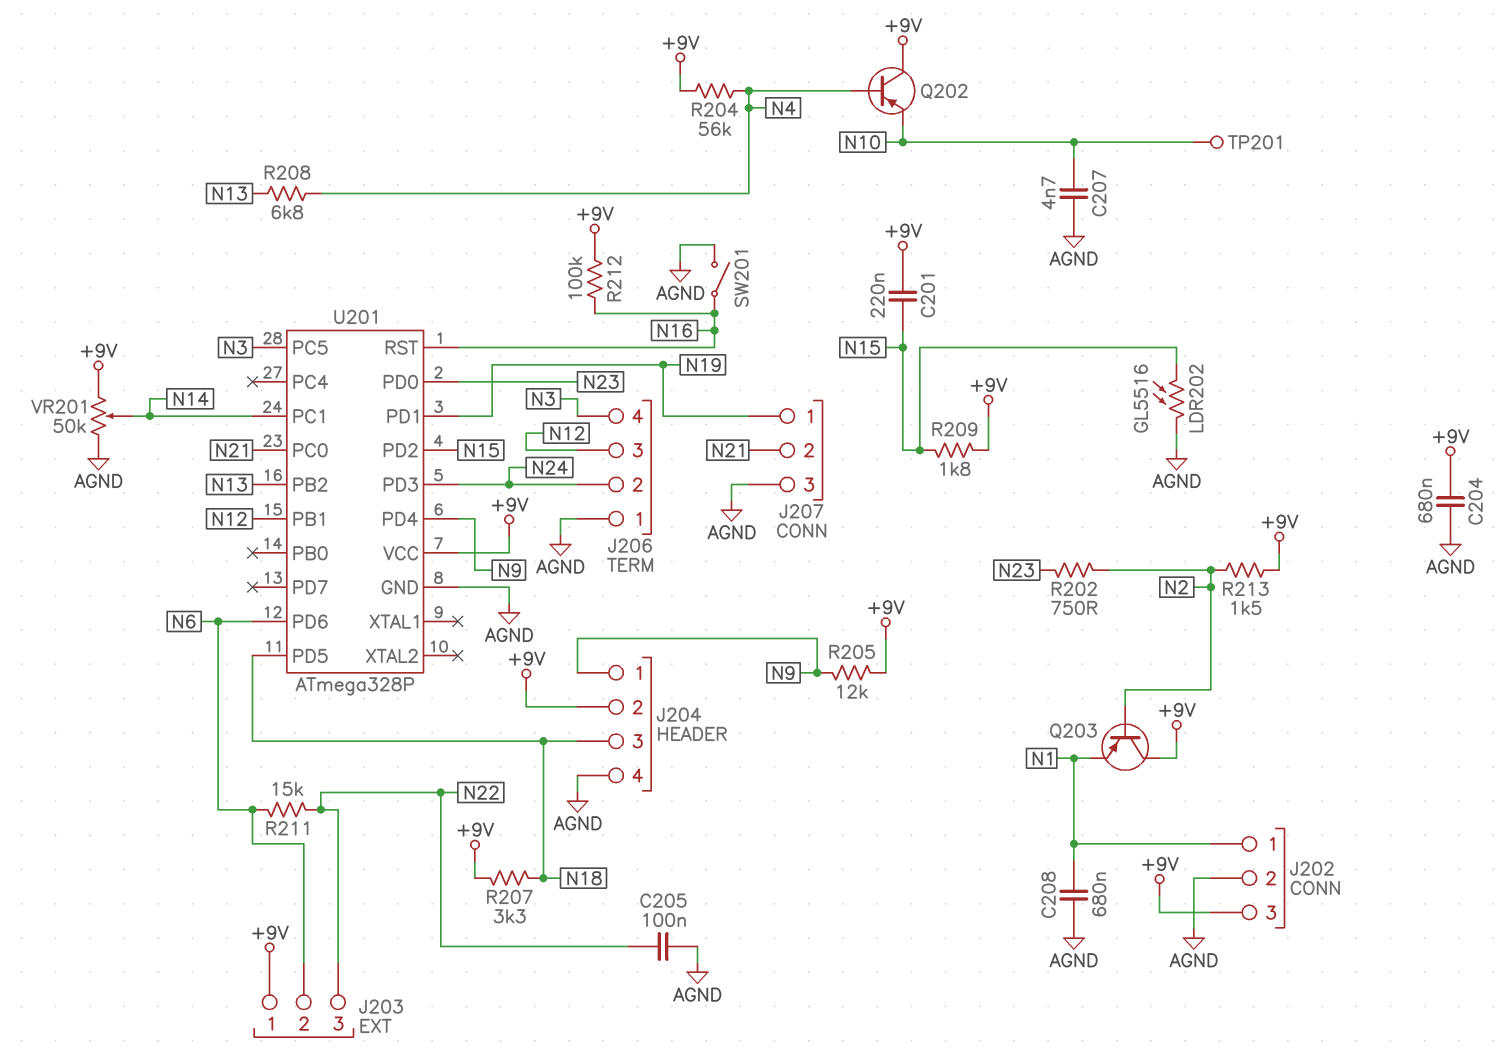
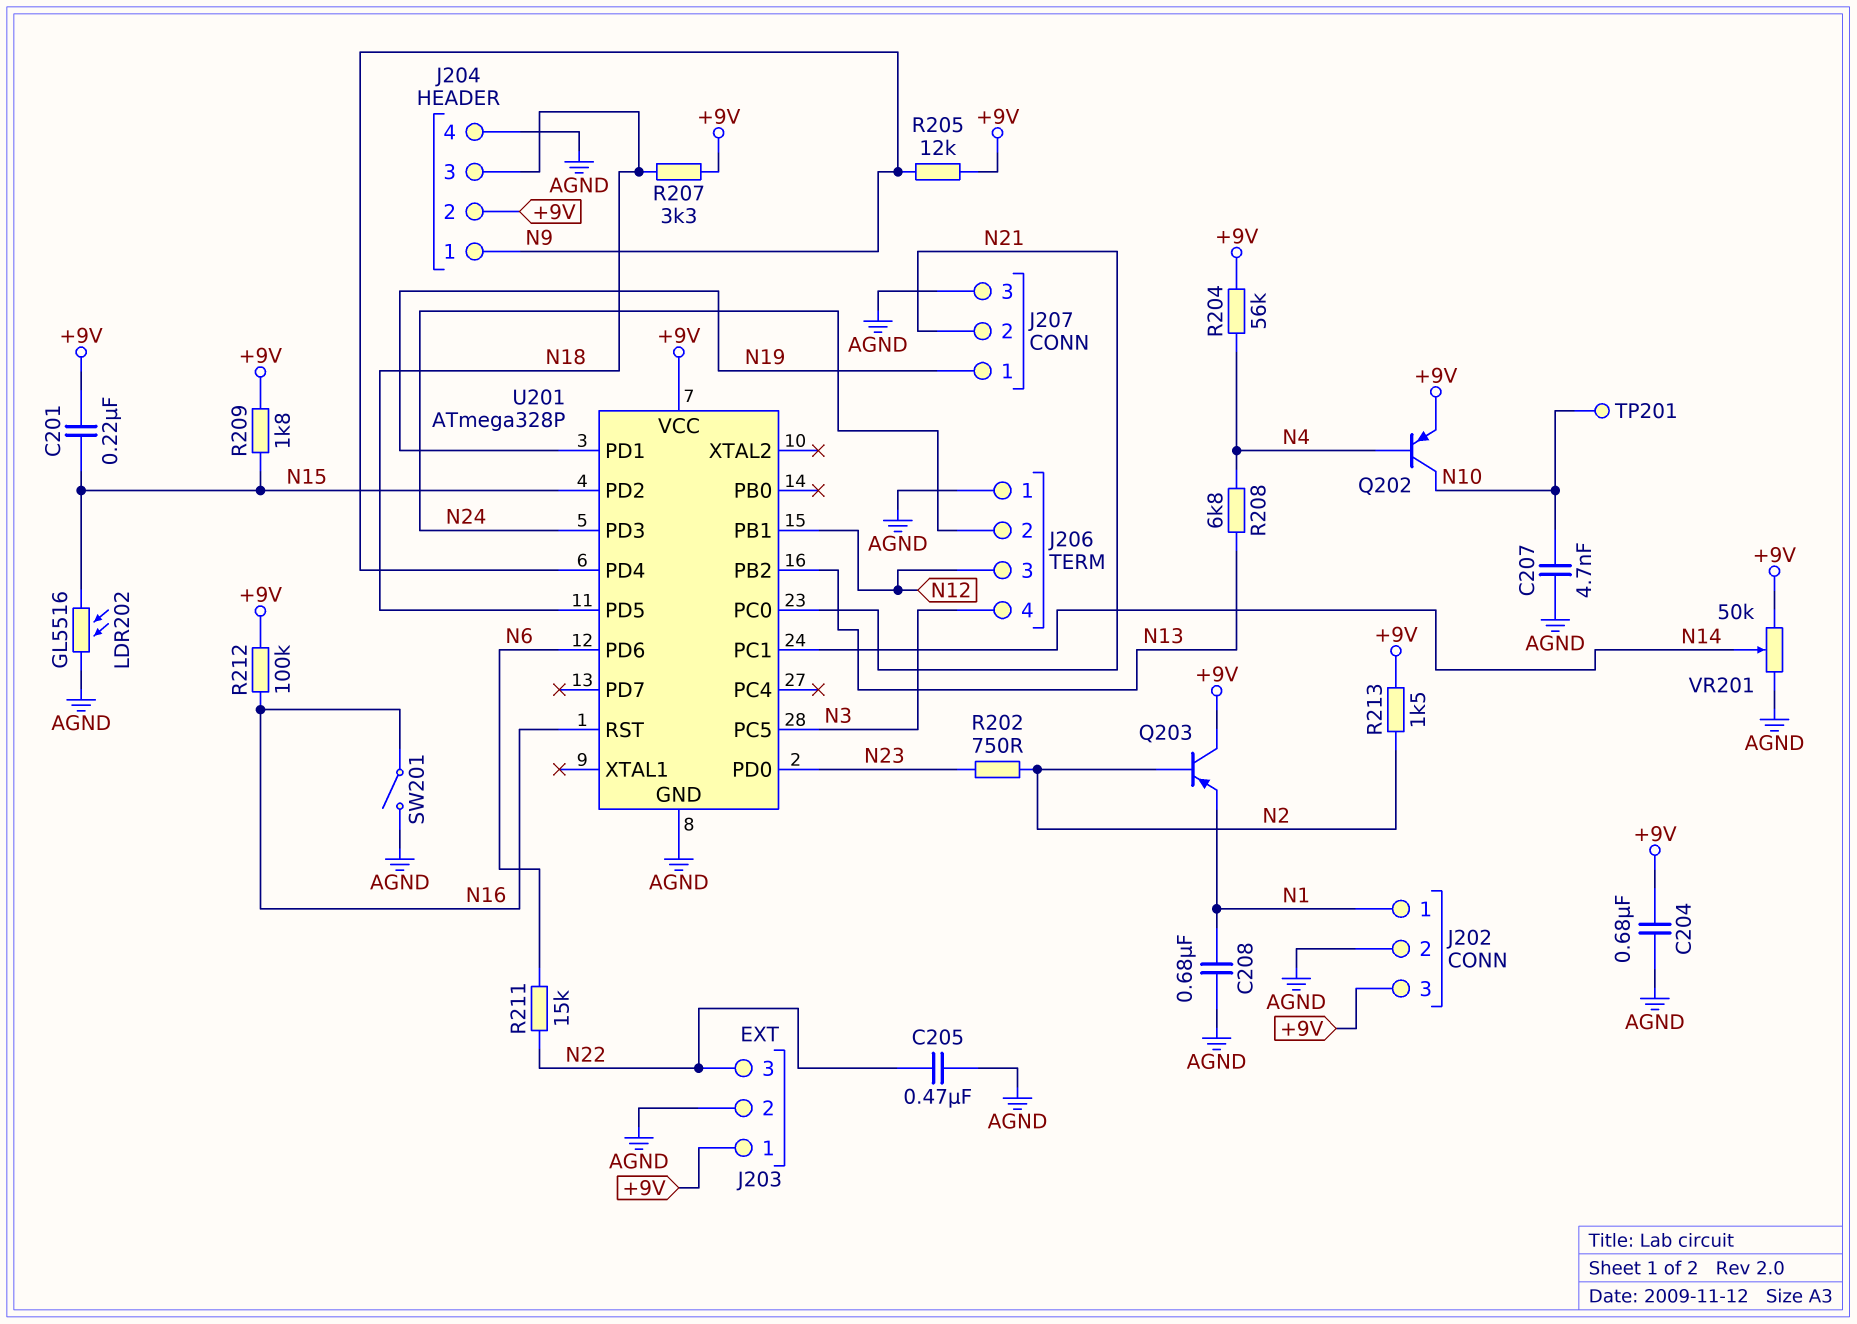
C205: 100nF (AGND, N22) -> 470nF (AGND, N22)
J203 pin 2: N6 -> AGND
Q202: PNP (B N4, C +9V, E N10) -> PNP (B N4, C N10, E +9V)

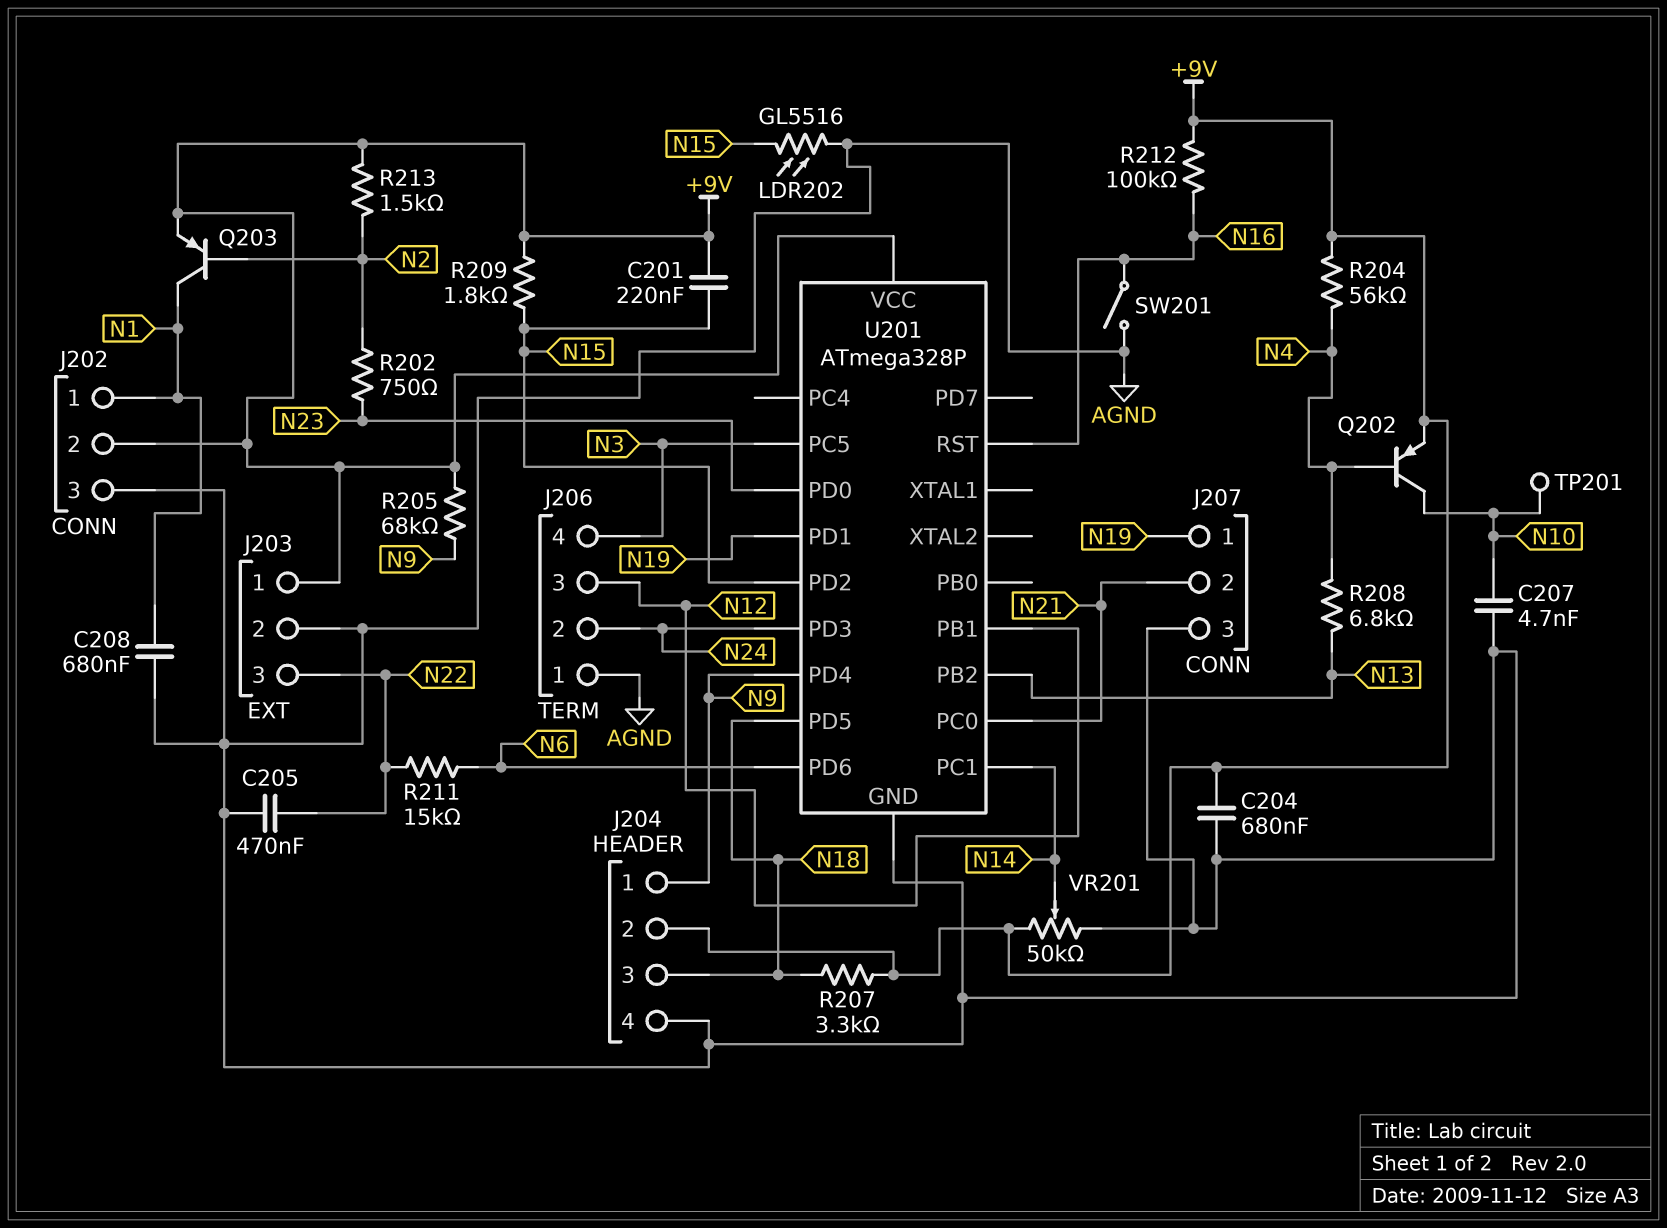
J202 pin 2: AGND -> +9V
J202 pin 3: +9V -> AGND
Q203: PNP (B N2, C +9V, E N1) -> PNP (B N2, C N1, E +9V)
R205: 12k (+9V, N9) -> 68k (+9V, N9)

